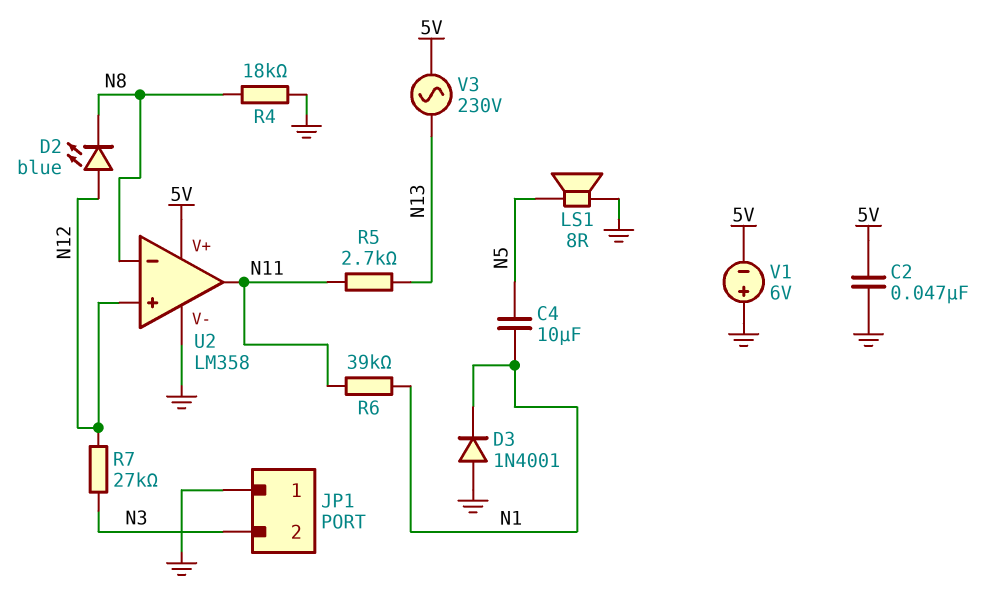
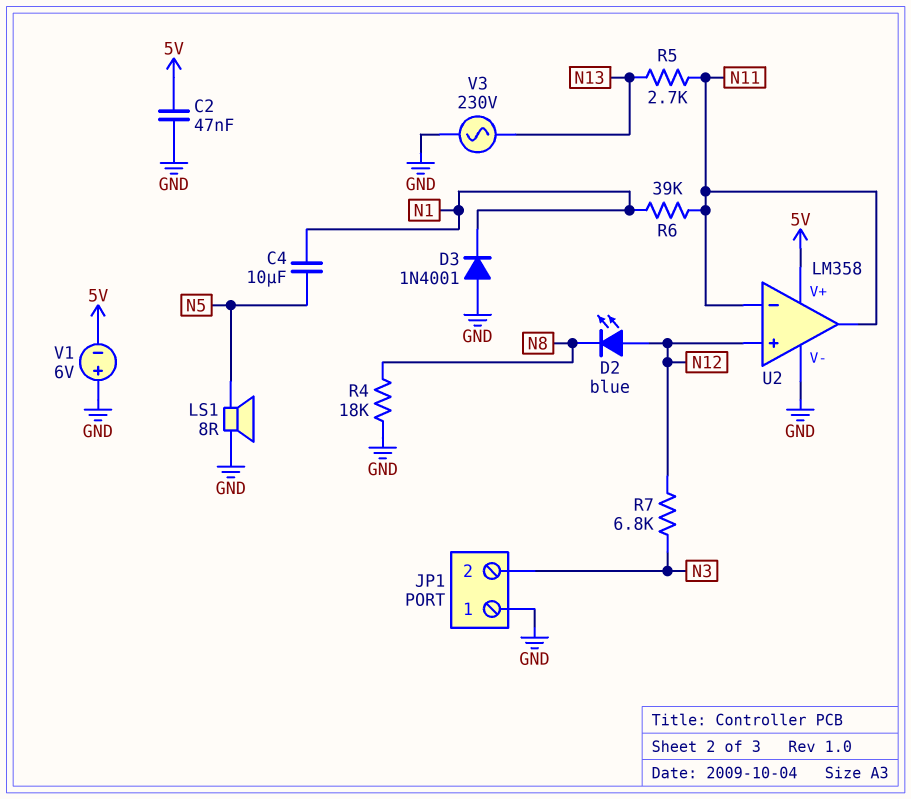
R7: 27k (N3, N12) -> 6.8k (N3, N12)
U2 pin in-: N8 -> N11
V3: AC 230V (5V, N13) -> AC 230V (GND, N13)

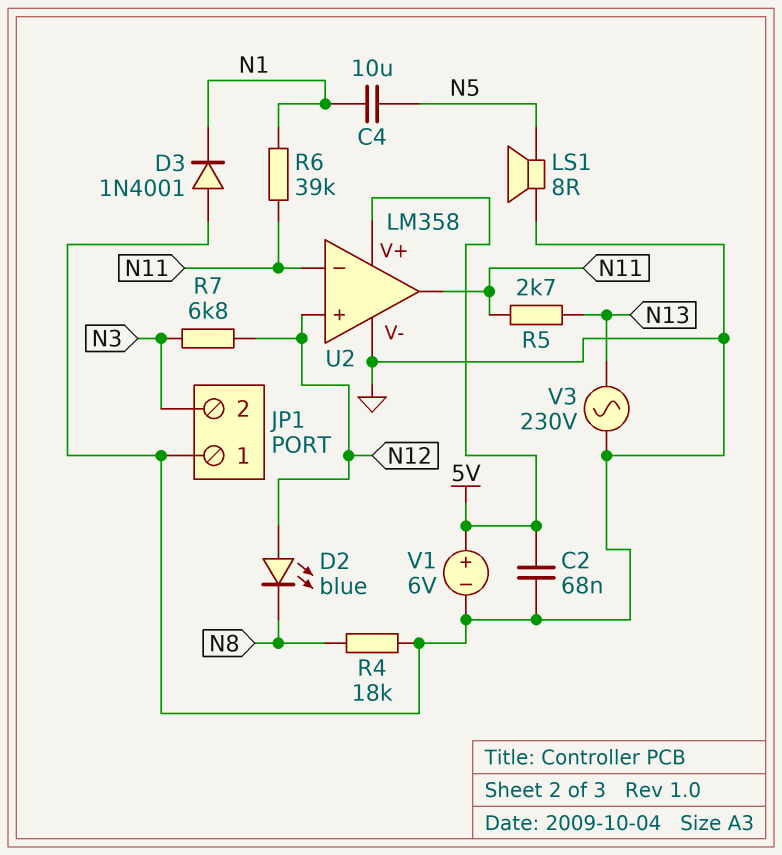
C2: 47nF (5V, GND) -> 68nF (5V, GND)
V1: 6V (plus GND, minus 5V) -> 6V (plus 5V, minus GND)

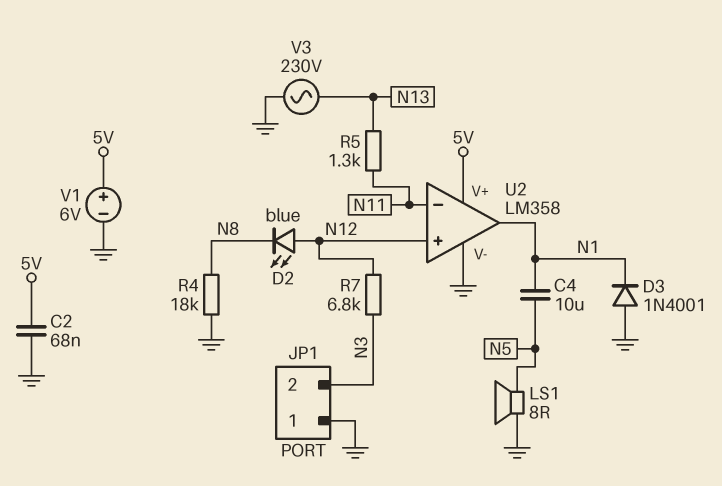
R5: 2.7k (N11, N13) -> 1.3k (N11, N13)
R6: 39k (N1, N11) -> none
U2 pin out: N11 -> N1

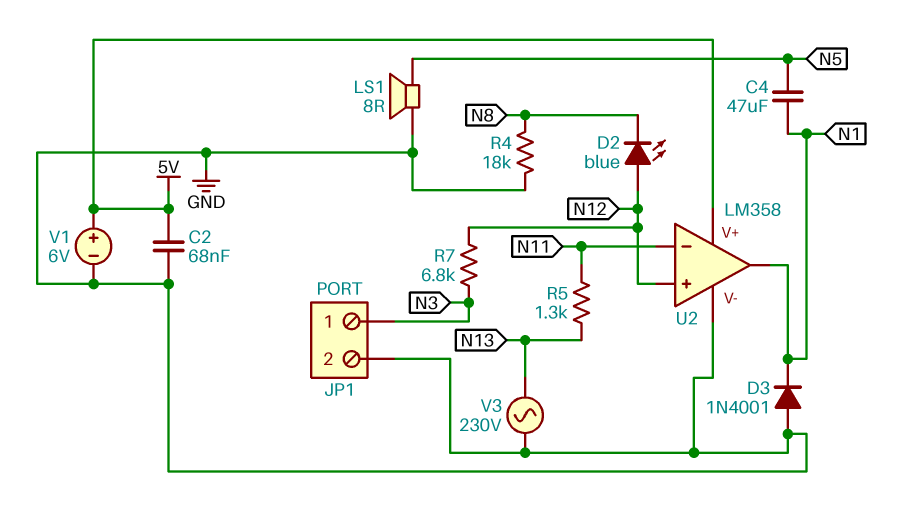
C4: 10uF (N1, N5) -> 47uF (N1, N5)
JP1 pin 1: GND -> N3
JP1 pin 2: N3 -> GND

